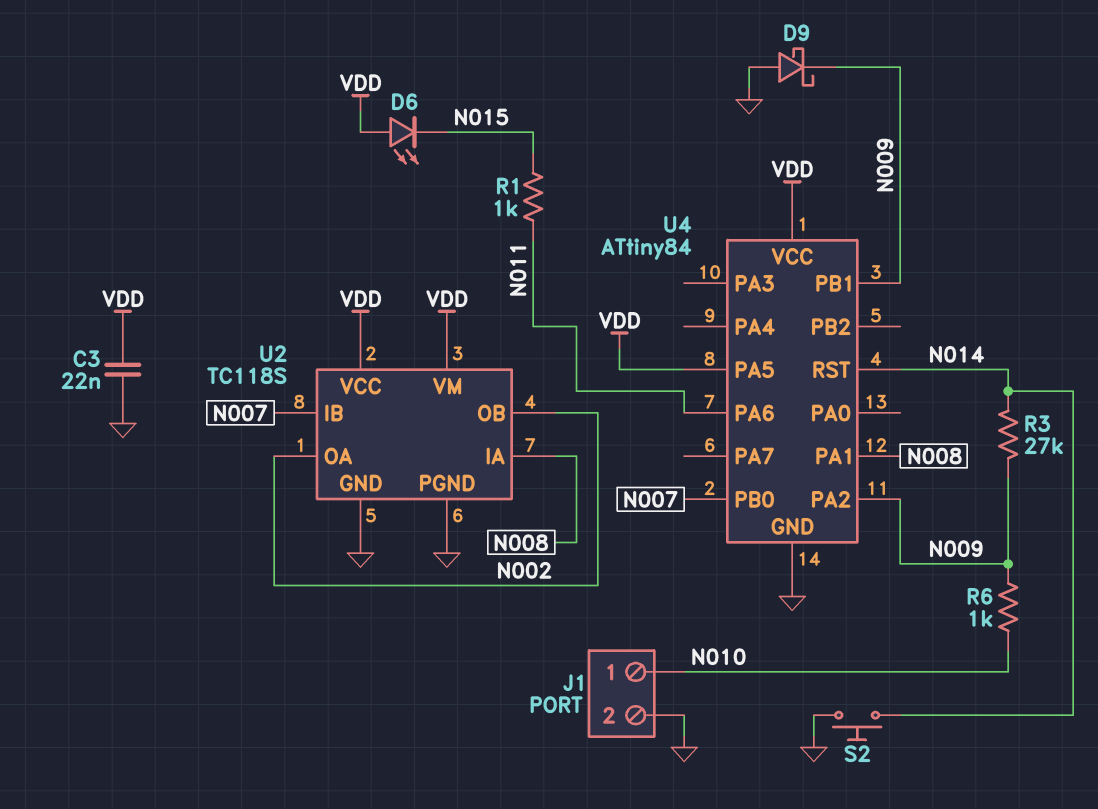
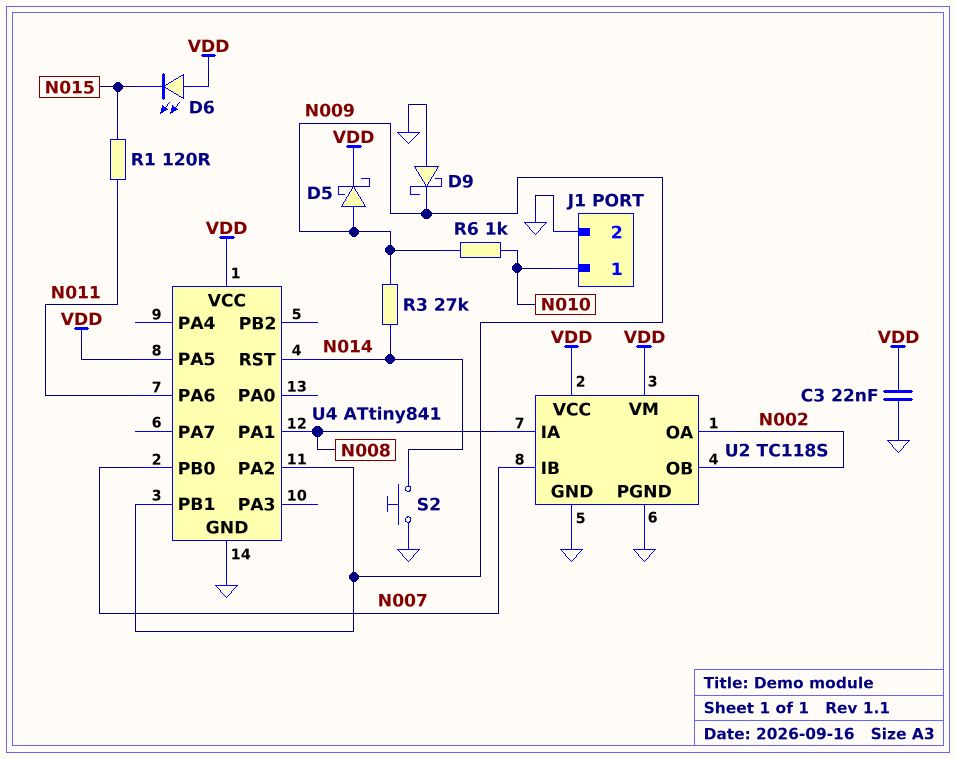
D5: none -> schottky (A N009, K VDD)
R1: 1k (N011, N015) -> 120 (N011, N015)
U4: ATtiny84 -> ATtiny841

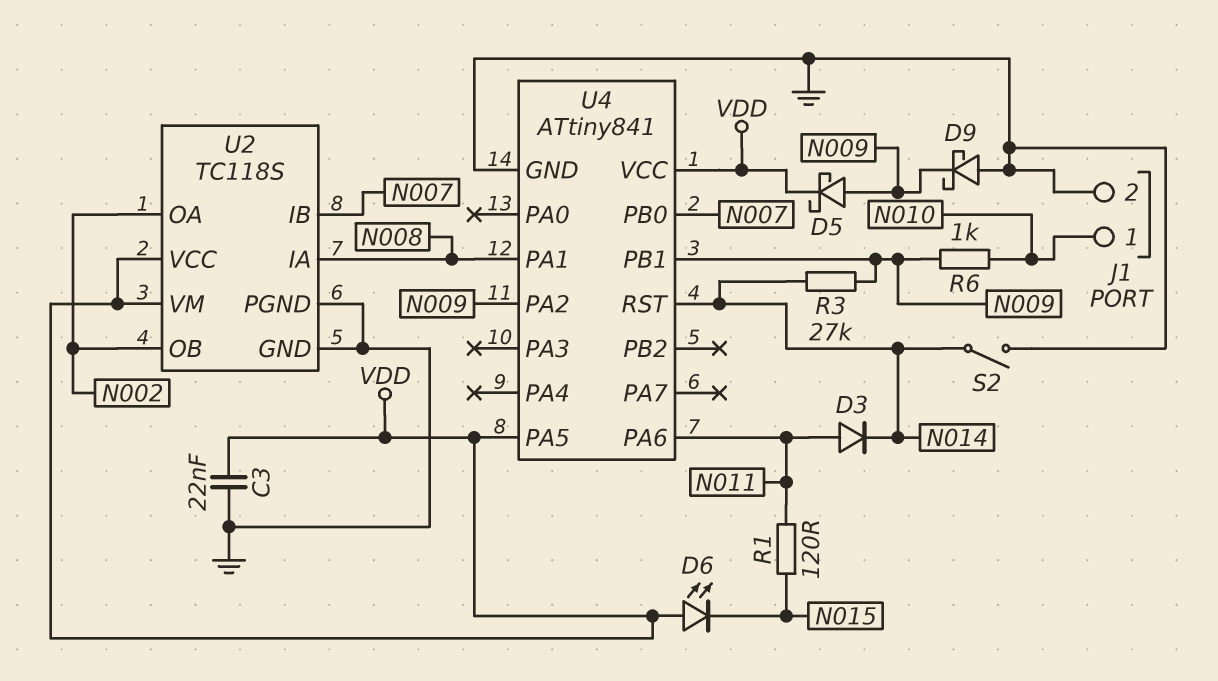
D3: none -> diode (A N011, K N014)
S2: button (GND, N014) -> switch (GND, N014)

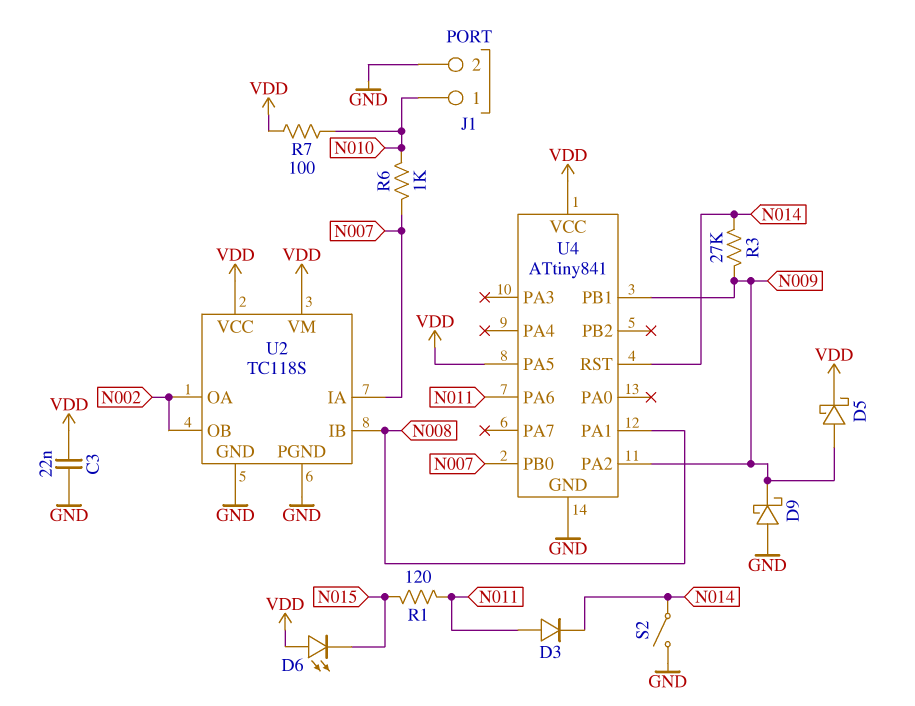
R6: 1k (N009, N010) -> 1k (N007, N010)
R7: none -> 100 (N010, VDD)
U2 pin IA: N008 -> N007
U2 pin IB: N007 -> N008

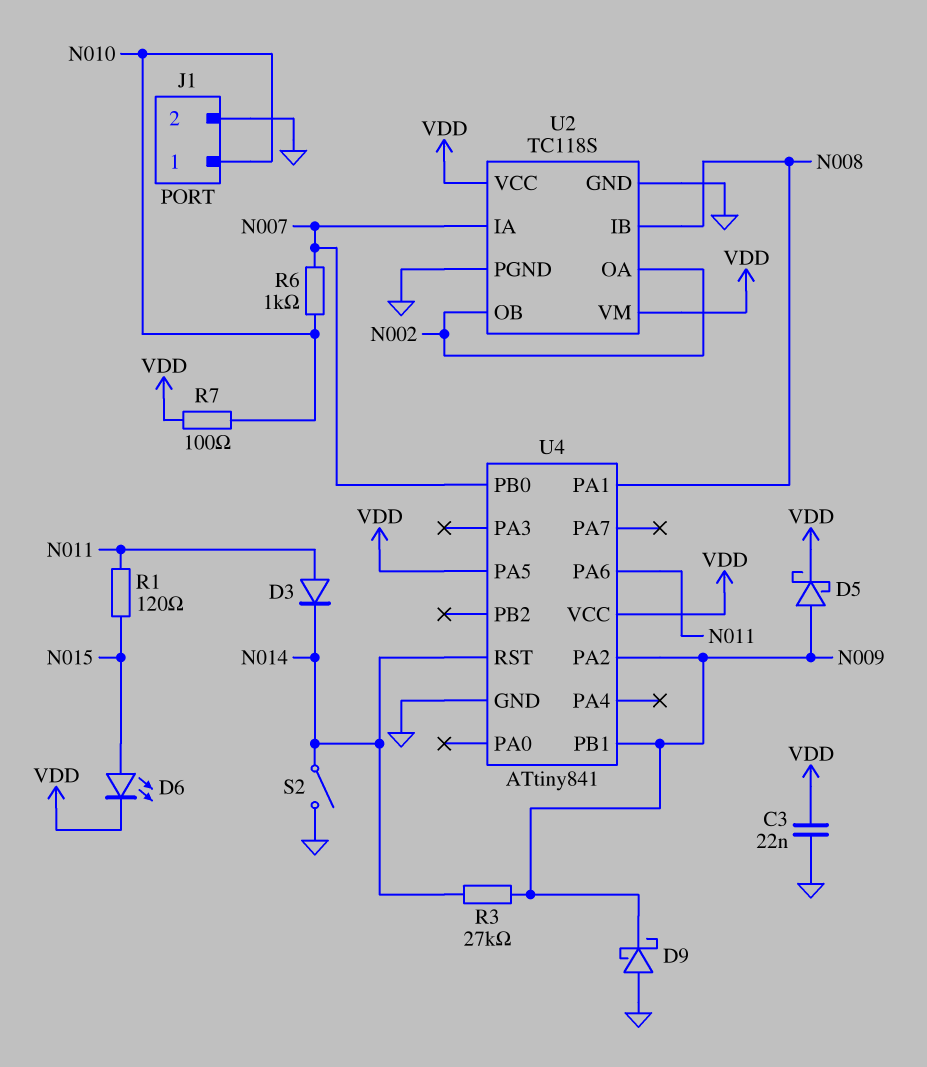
D6: LED (A VDD, K N015) -> LED (A N015, K VDD)

